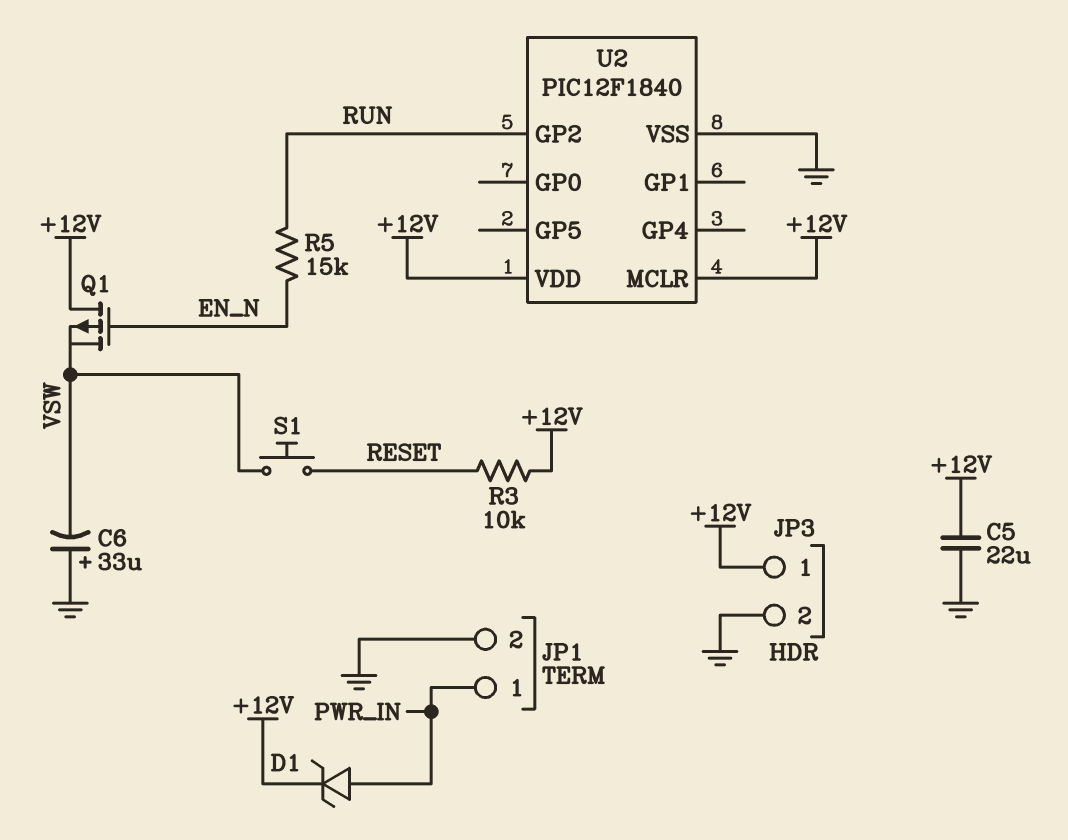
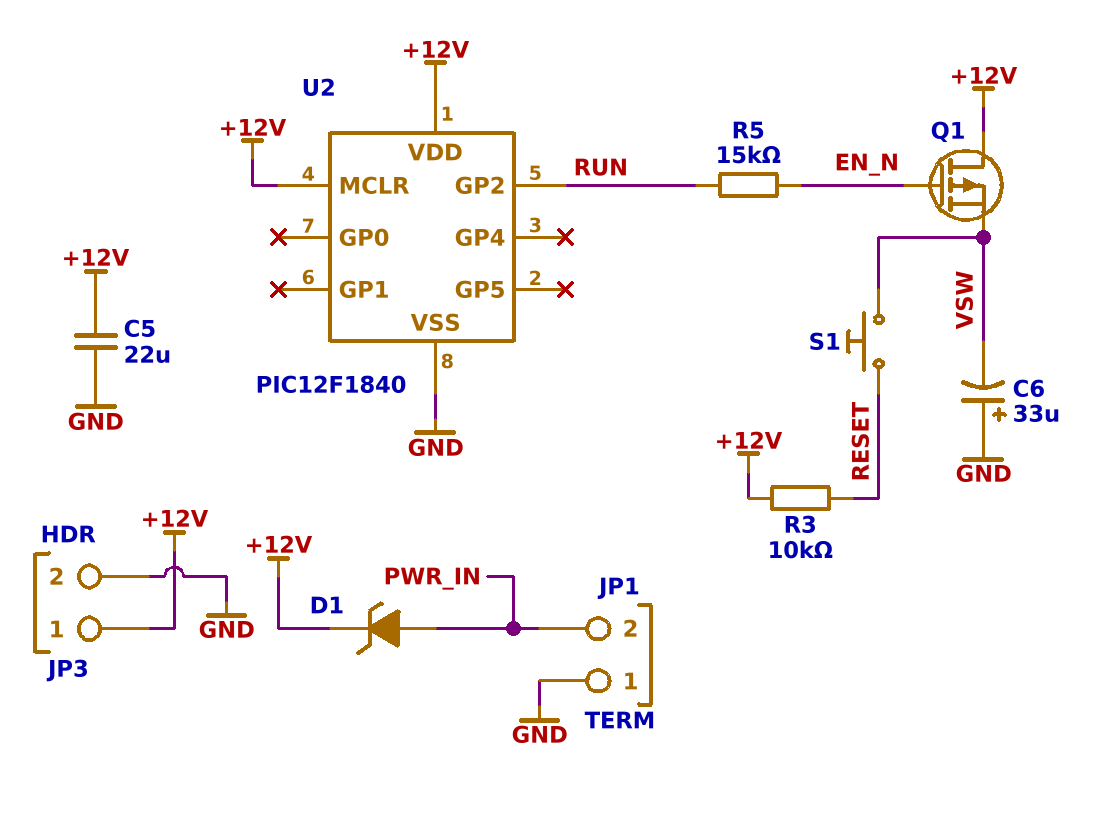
JP1 pin 1: PWR_IN -> GND
JP1 pin 2: GND -> PWR_IN

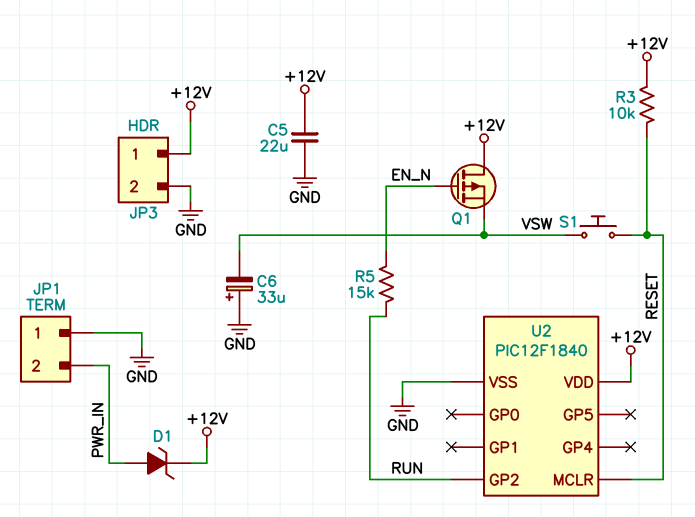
U2 pin MCLR: +12V -> RESET

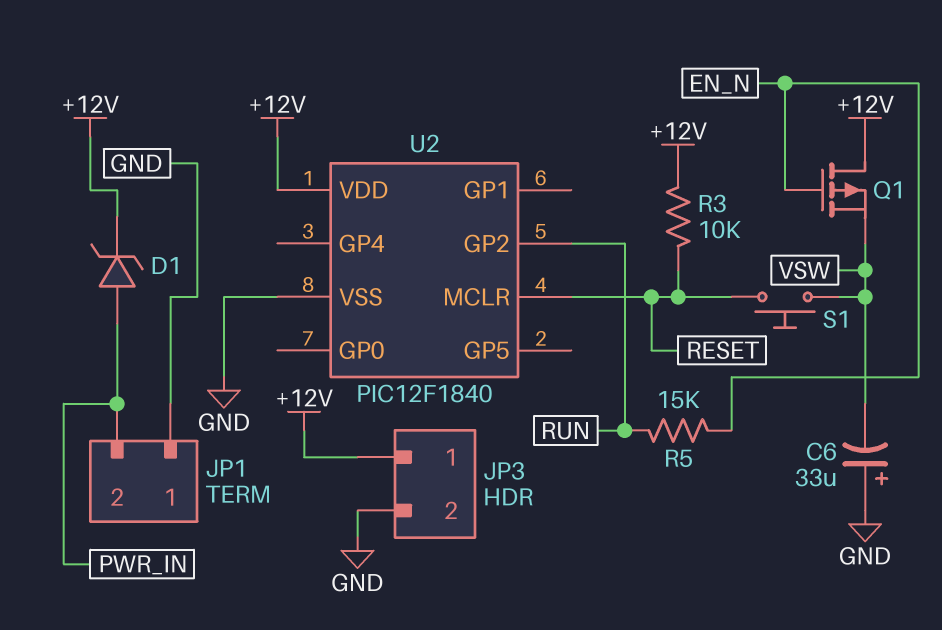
C5: 22uF (+12V, GND) -> none

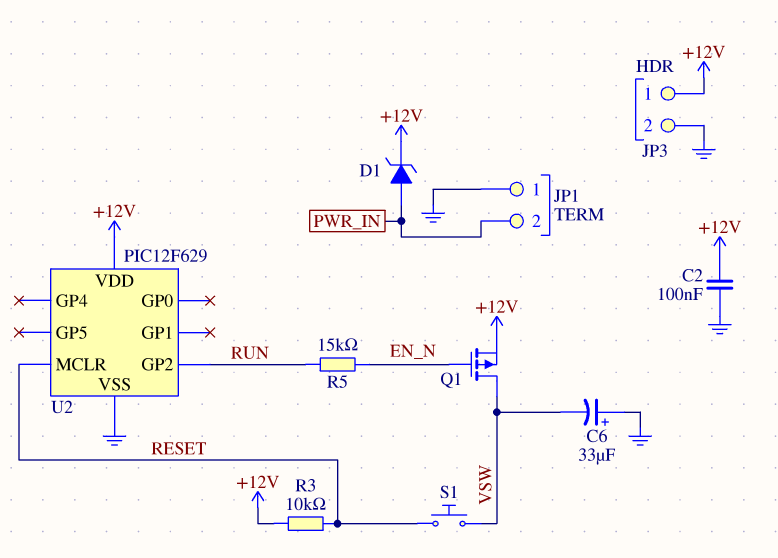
C2: none -> 100nF (+12V, GND)
Q1: PMOS (G EN_N, D +12V, S VSW) -> PMOS (G EN_N, D VSW, S +12V)
U2: PIC12F1840 -> PIC12F629

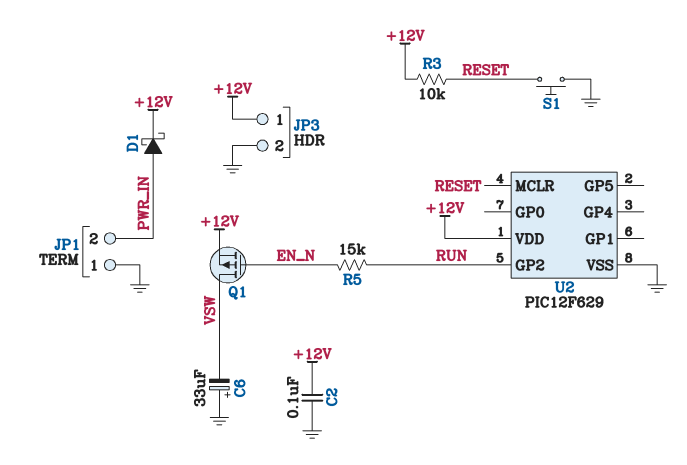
D1: zener (A PWR_IN, K +12V) -> schottky (A PWR_IN, K +12V)
S1: button (RESET, VSW) -> button (GND, RESET)

